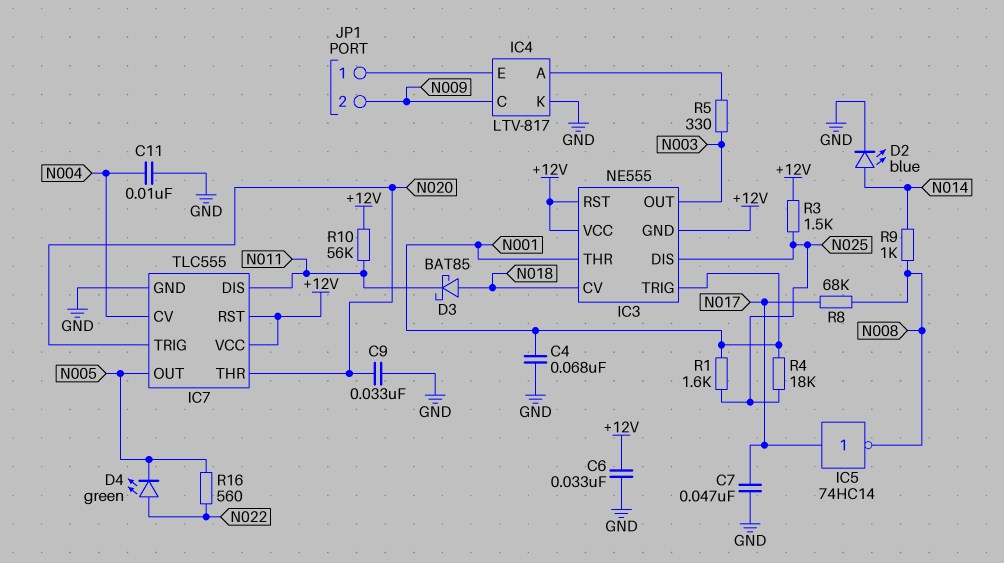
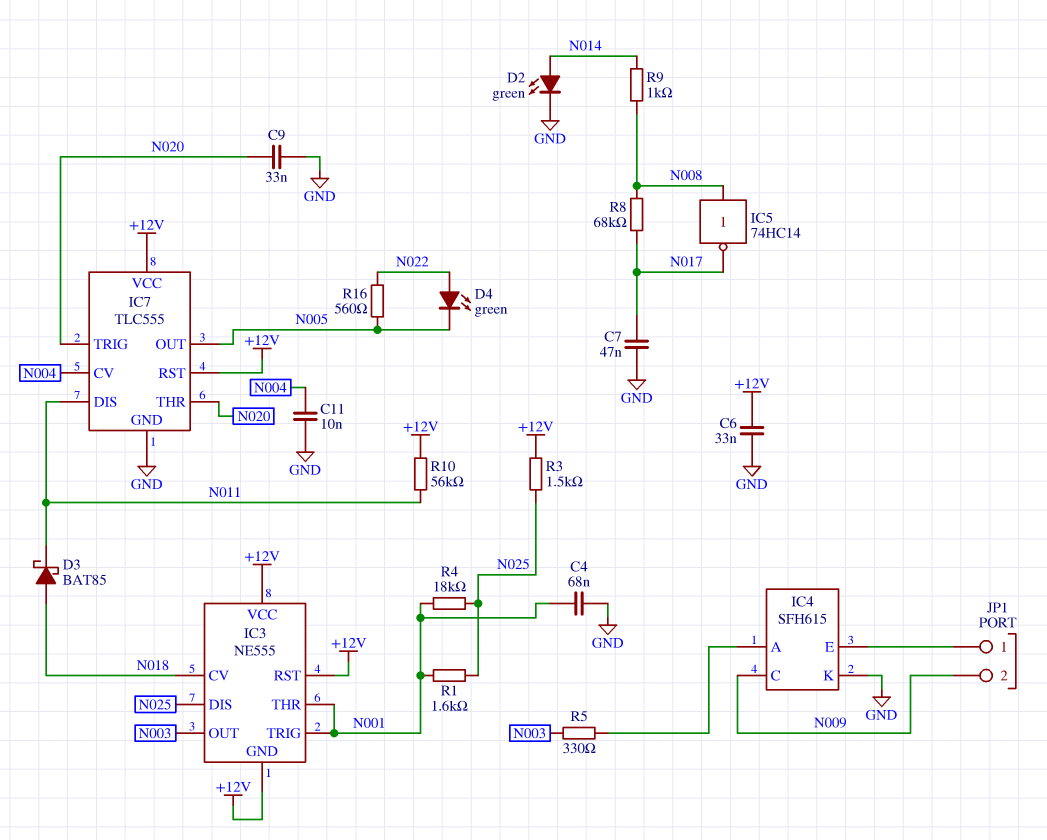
D2: LED blue (A N014, K GND) -> LED green (A N014, K GND)
IC4: LTV-817 -> SFH615
IC5: NOT 74HC14 (in N017, out N008) -> NOT 74HC14 (in N008, out N017)

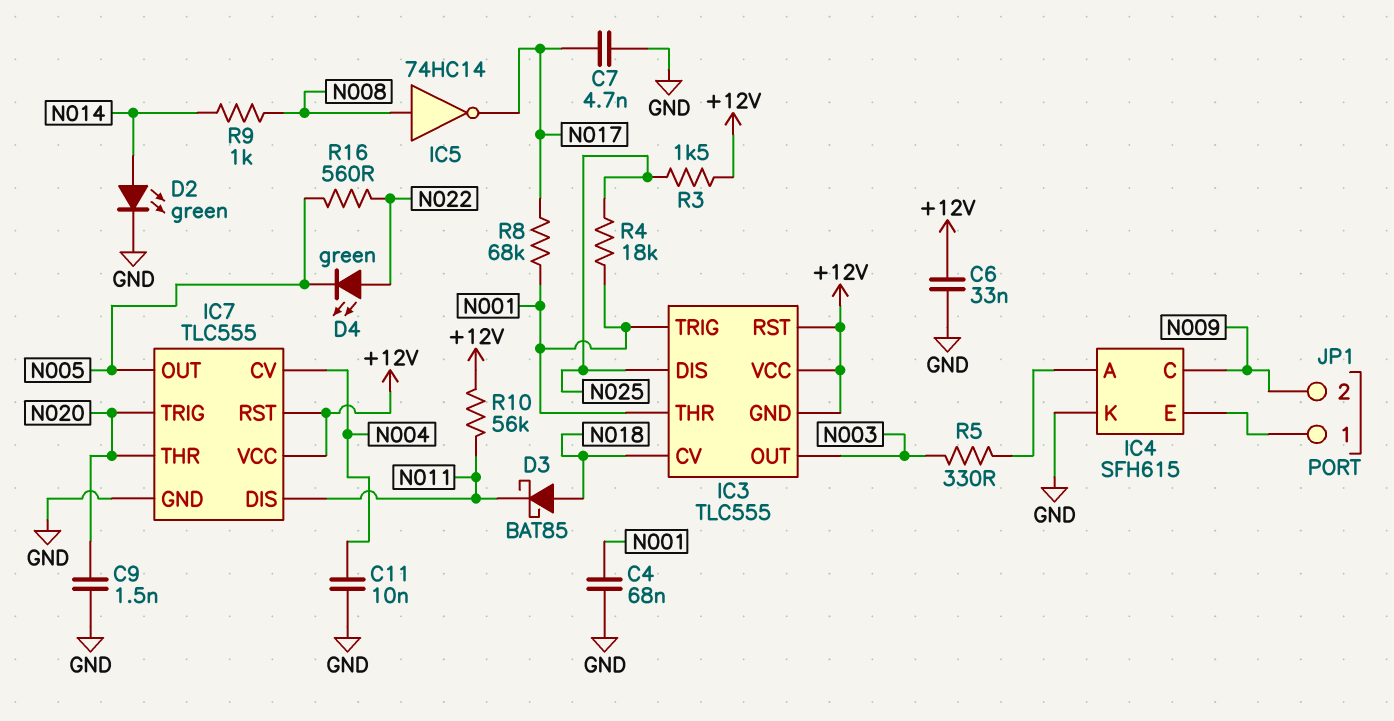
C7: 47nF (GND, N017) -> 4.7nF (GND, N017)
C9: 33nF (GND, N020) -> 1.5nF (GND, N020)
IC3: NE555 -> TLC555
R1: 1.6k (N001, N025) -> none
R8: 68k (N008, N017) -> 68k (N001, N017)

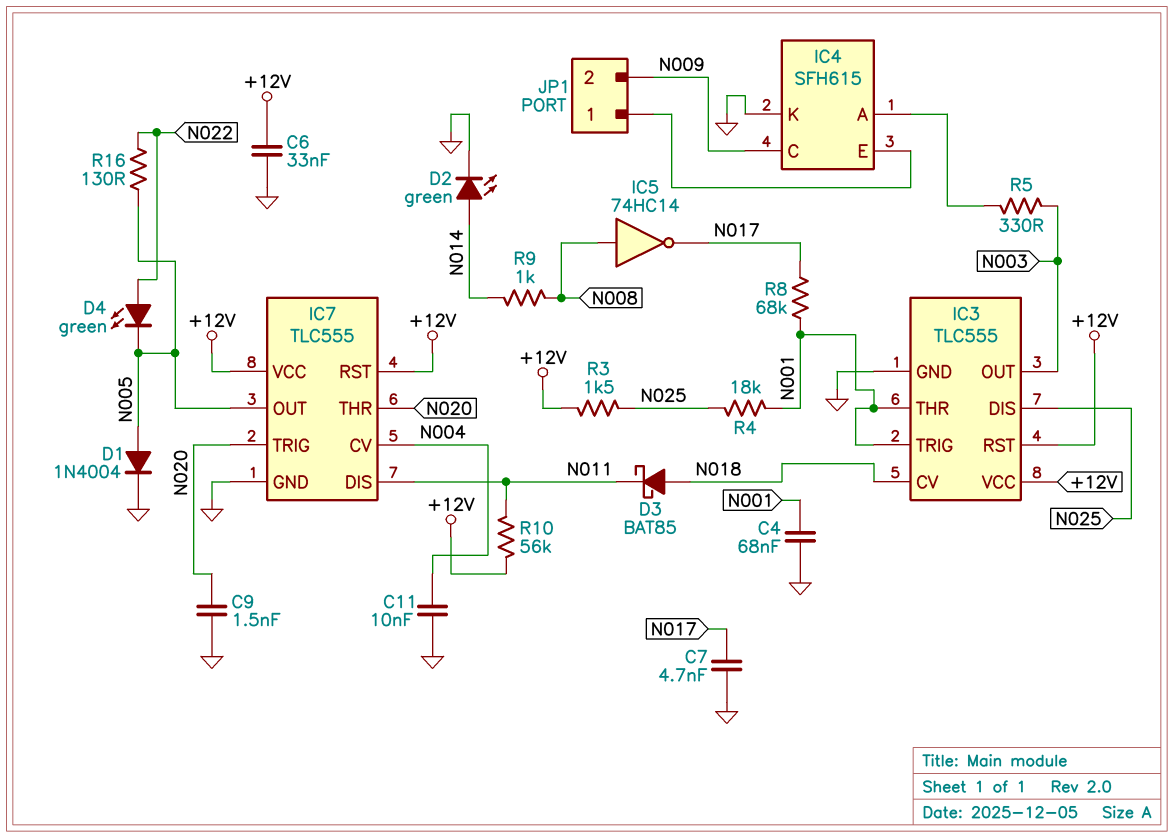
D1: none -> diode 1N4004 (A N005, K GND)
IC3 pin GND: +12V -> GND
R16: 560 (N005, N022) -> 130 (N005, N022)

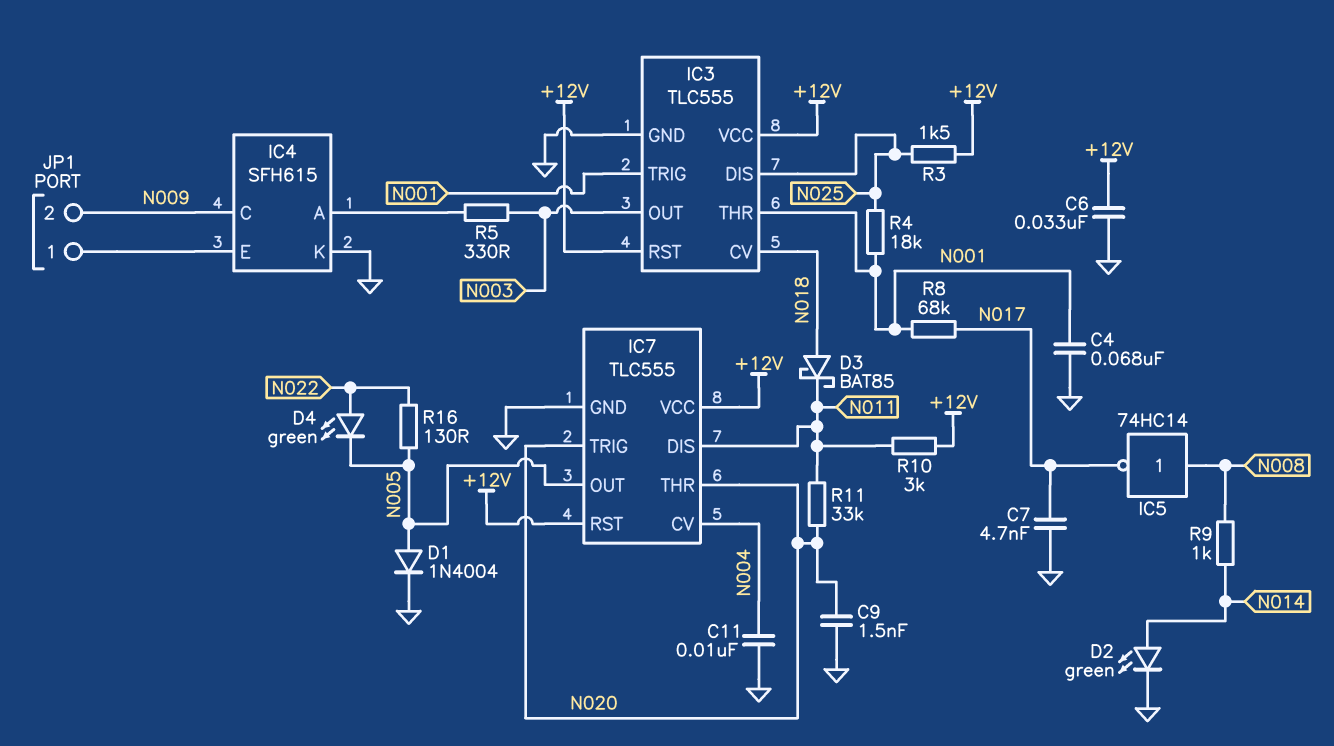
R10: 56k (+12V, N011) -> 3k (+12V, N011)
R11: none -> 33k (N011, N020)

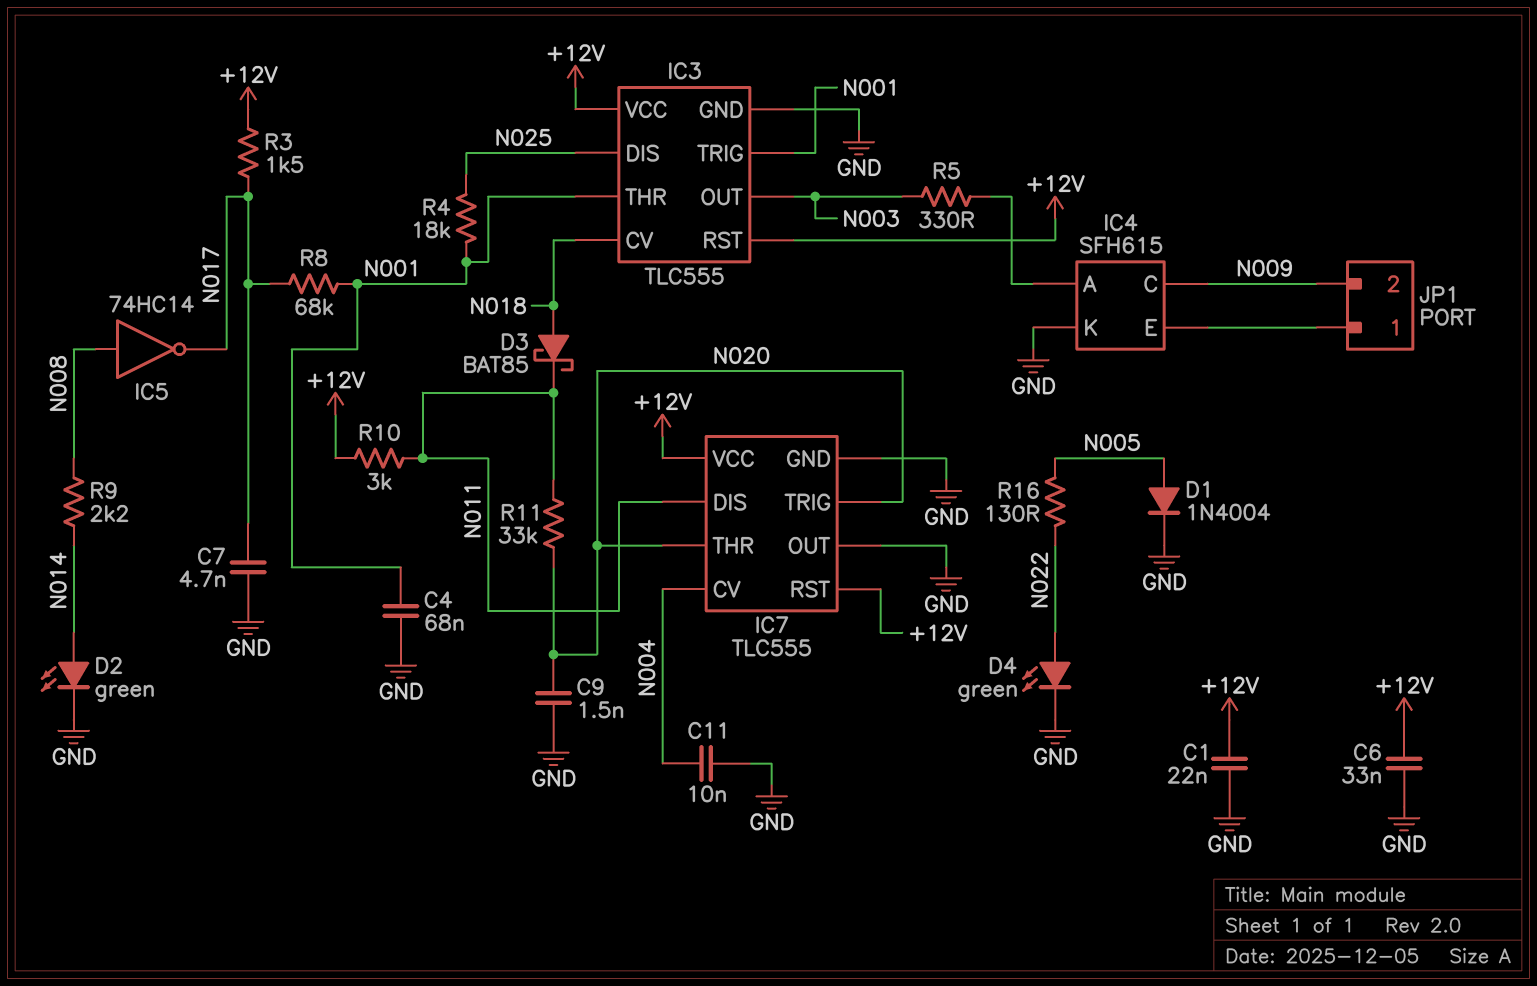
C1: none -> 22nF (+12V, GND)
D4: LED green (A N022, K N005) -> LED green (A N022, K GND)
IC7 pin OUT: N005 -> GND
R3: 1.5k (+12V, N025) -> 1.5k (+12V, N017)
R9: 1k (N008, N014) -> 2.2k (N008, N014)

